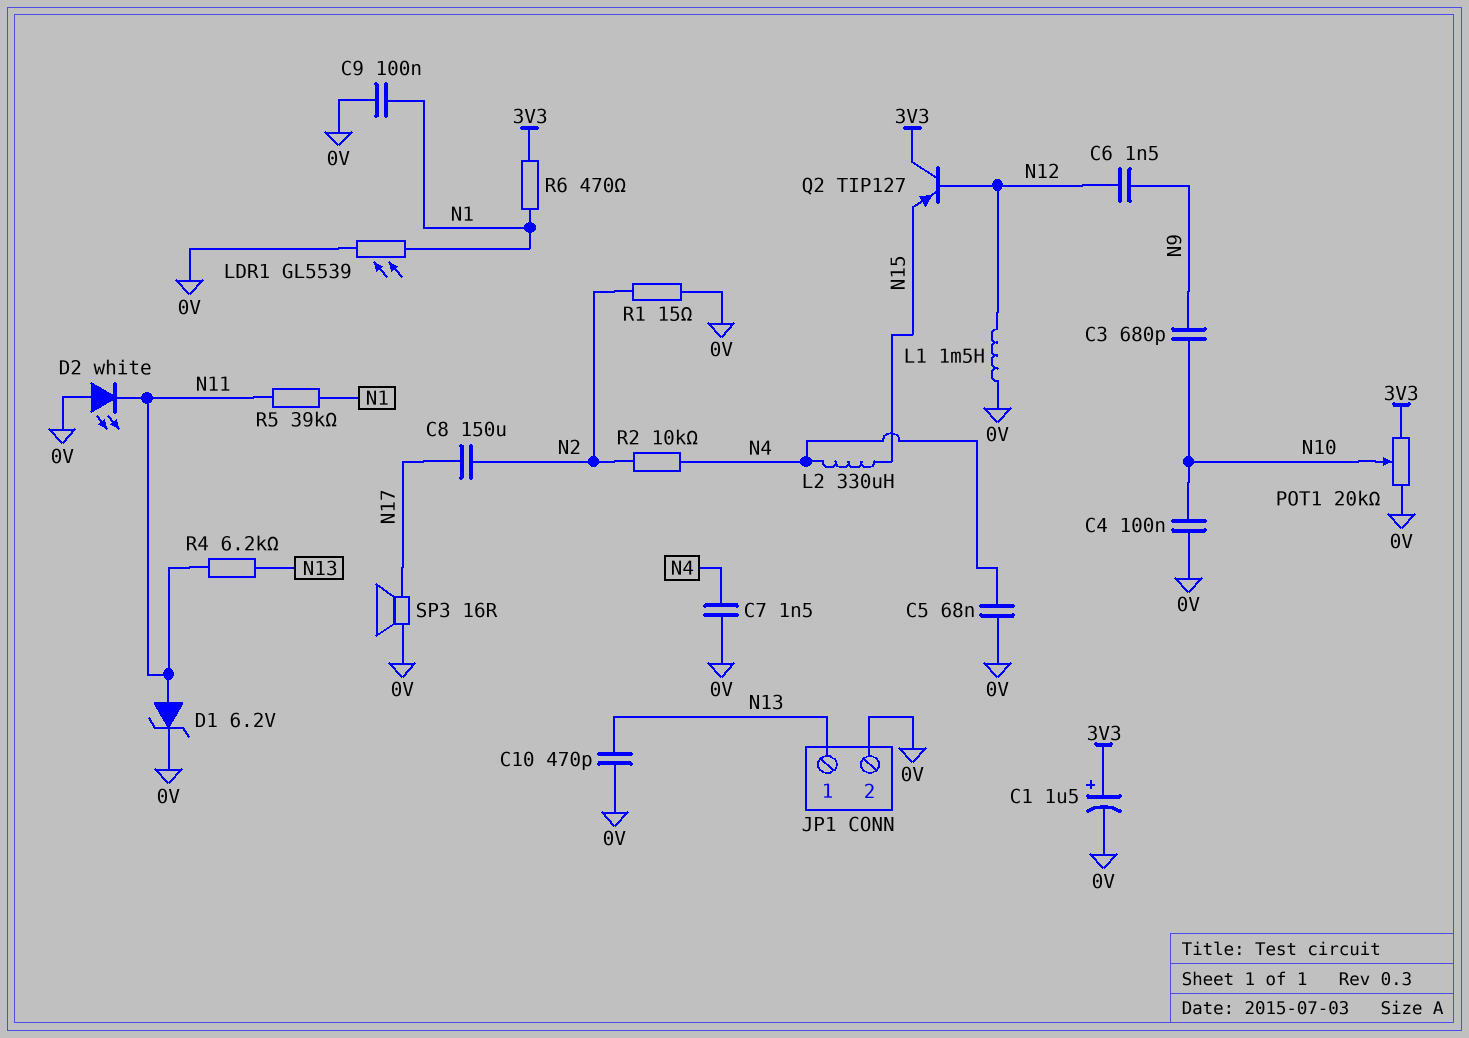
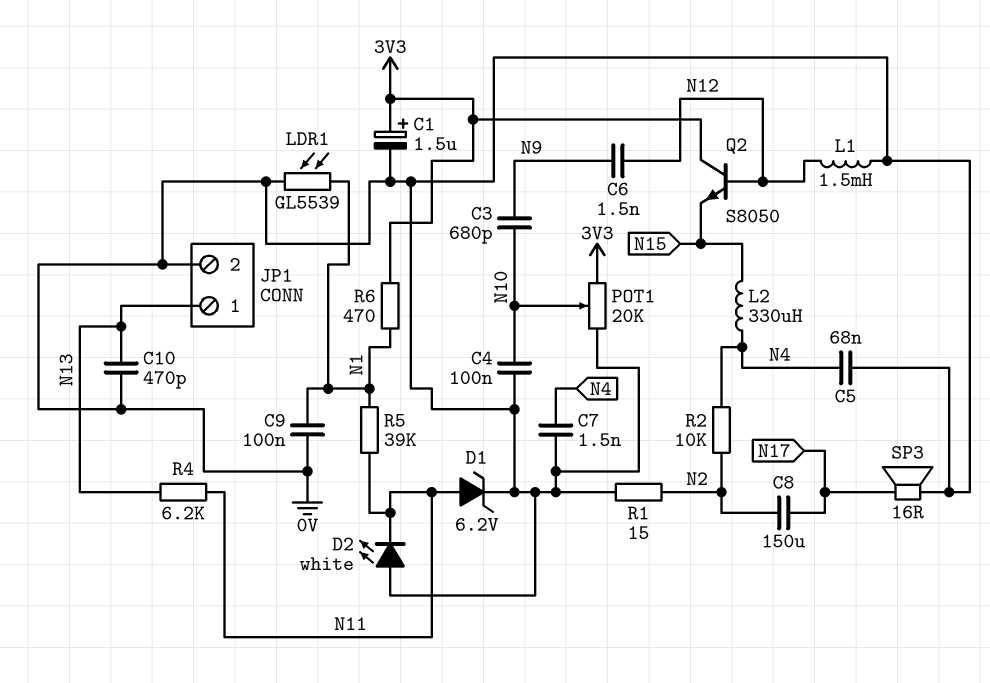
Q2: PNP TIP127 (B N12, C 3V3, E N15) -> NPN S8050 (B N12, C 3V3, E N15)

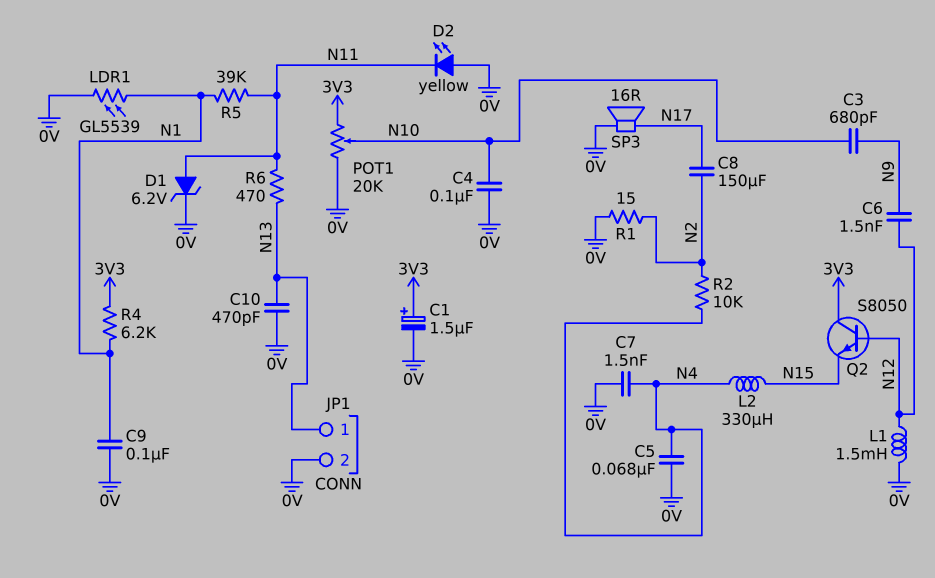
D2: LED white (A 0V, K N11) -> LED yellow (A 0V, K N11)
R4: 6.2k (N11, N13) -> 6.2k (3V3, N1)
R6: 470 (3V3, N1) -> 470 (N11, N13)

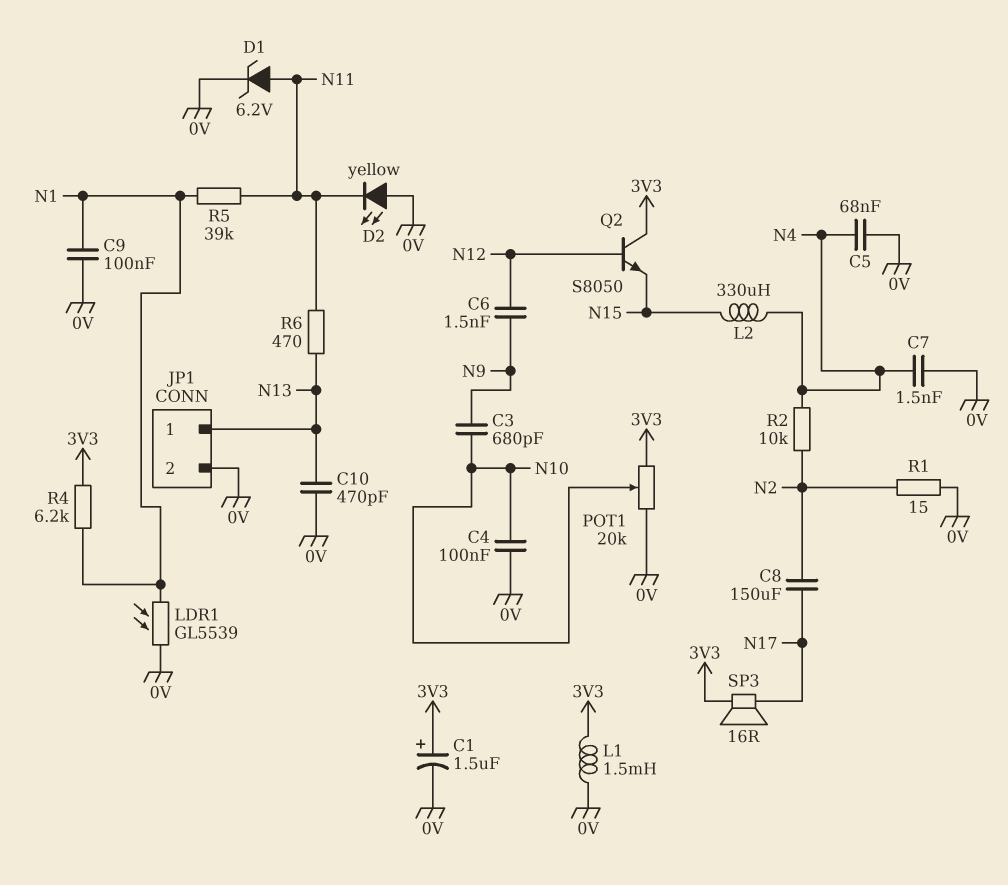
L1: 1.5mH (0V, N12) -> 1.5mH (0V, 3V3)
SP3: speaker 16R (0V, N17) -> speaker 16R (3V3, N17)

